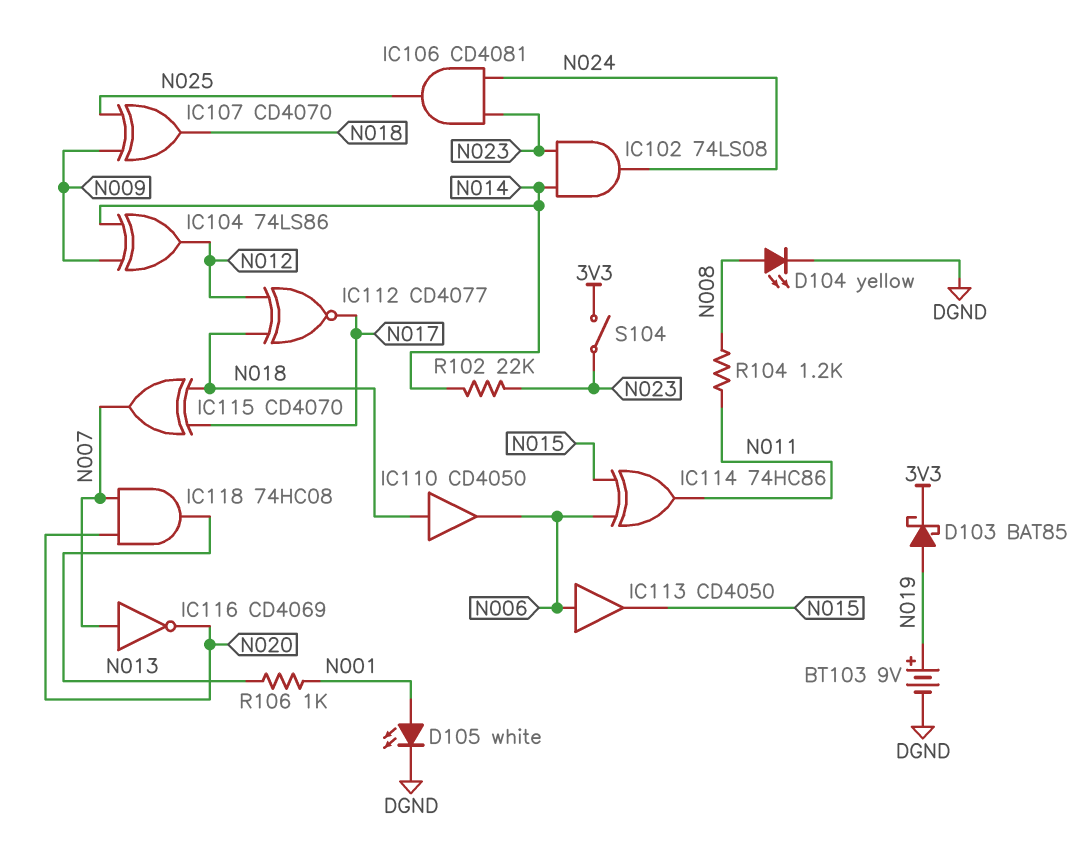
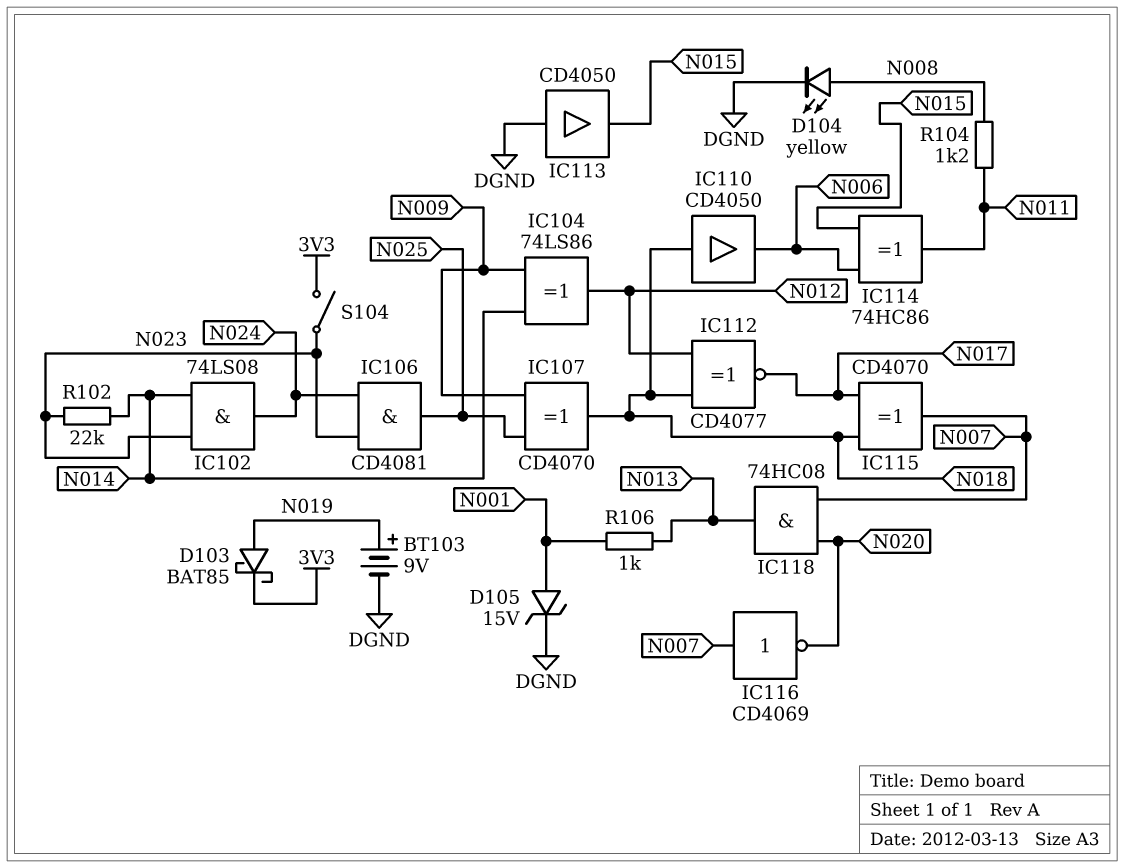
D105: LED white (A N001, K DGND) -> zener 15V (A N001, K DGND)
IC113: buffer CD4050 (in N006, out N015) -> buffer CD4050 (in DGND, out N015)

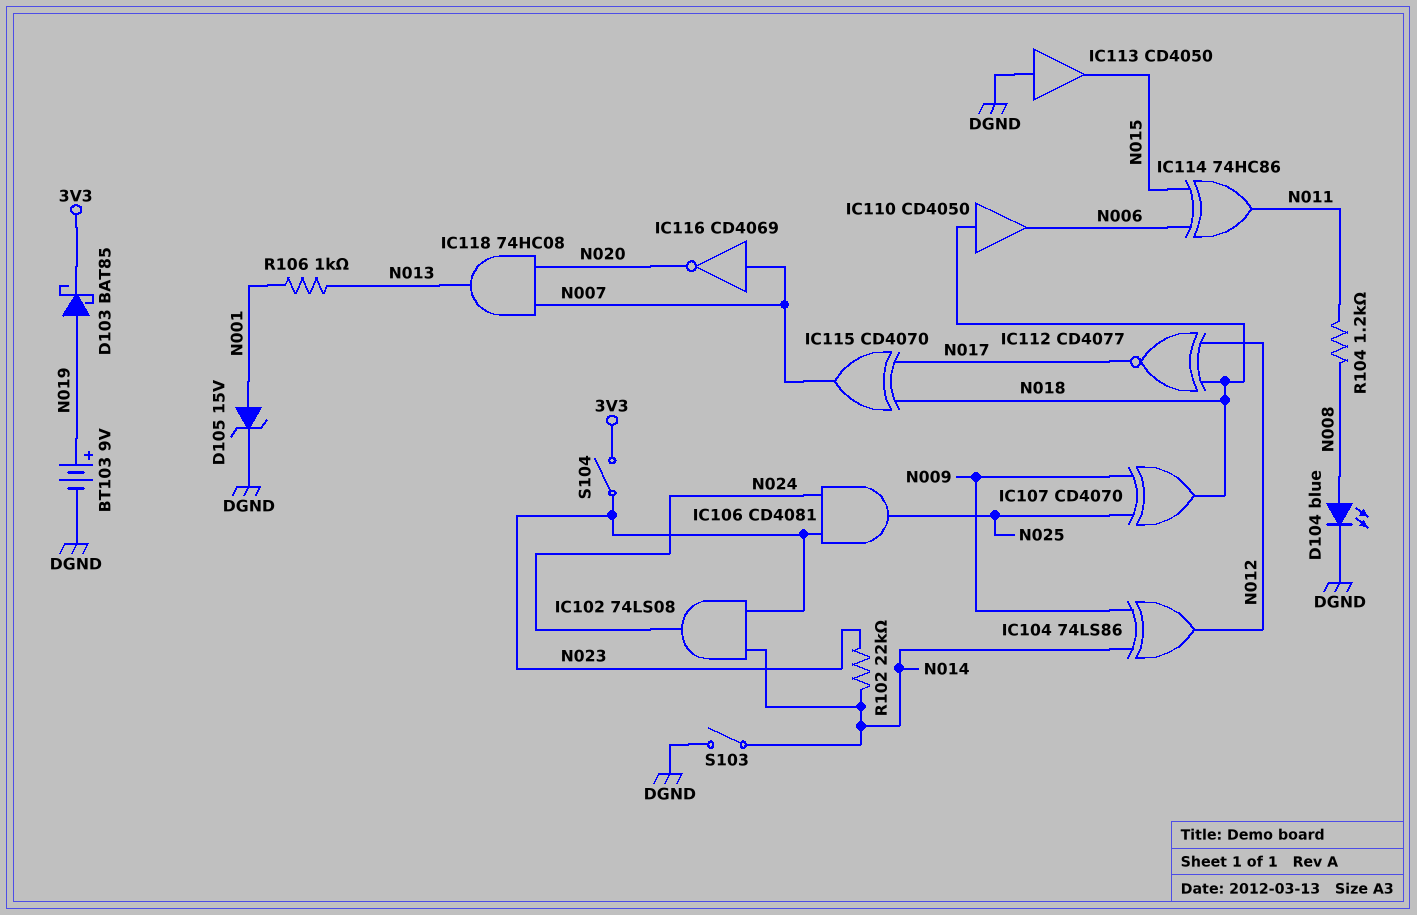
D104: LED yellow (A N008, K DGND) -> LED blue (A N008, K DGND)
S103: none -> switch (DGND, N014)

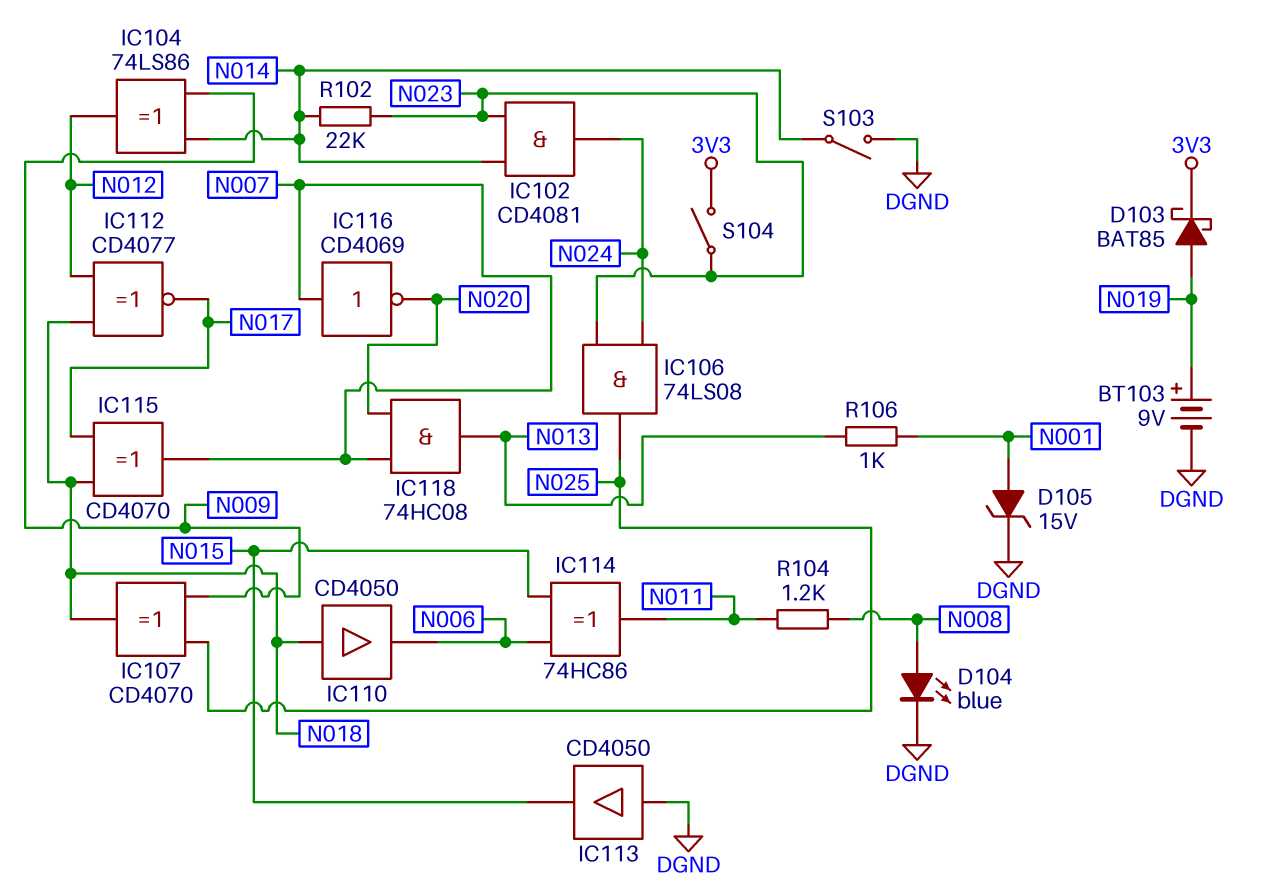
IC102: AND 74LS08 (in N014, in N023, out N024) -> AND CD4081 (in N014, in N023, out N024)
IC106: AND CD4081 (in N023, in N024, out N025) -> AND 74LS08 (in N023, in N024, out N025)

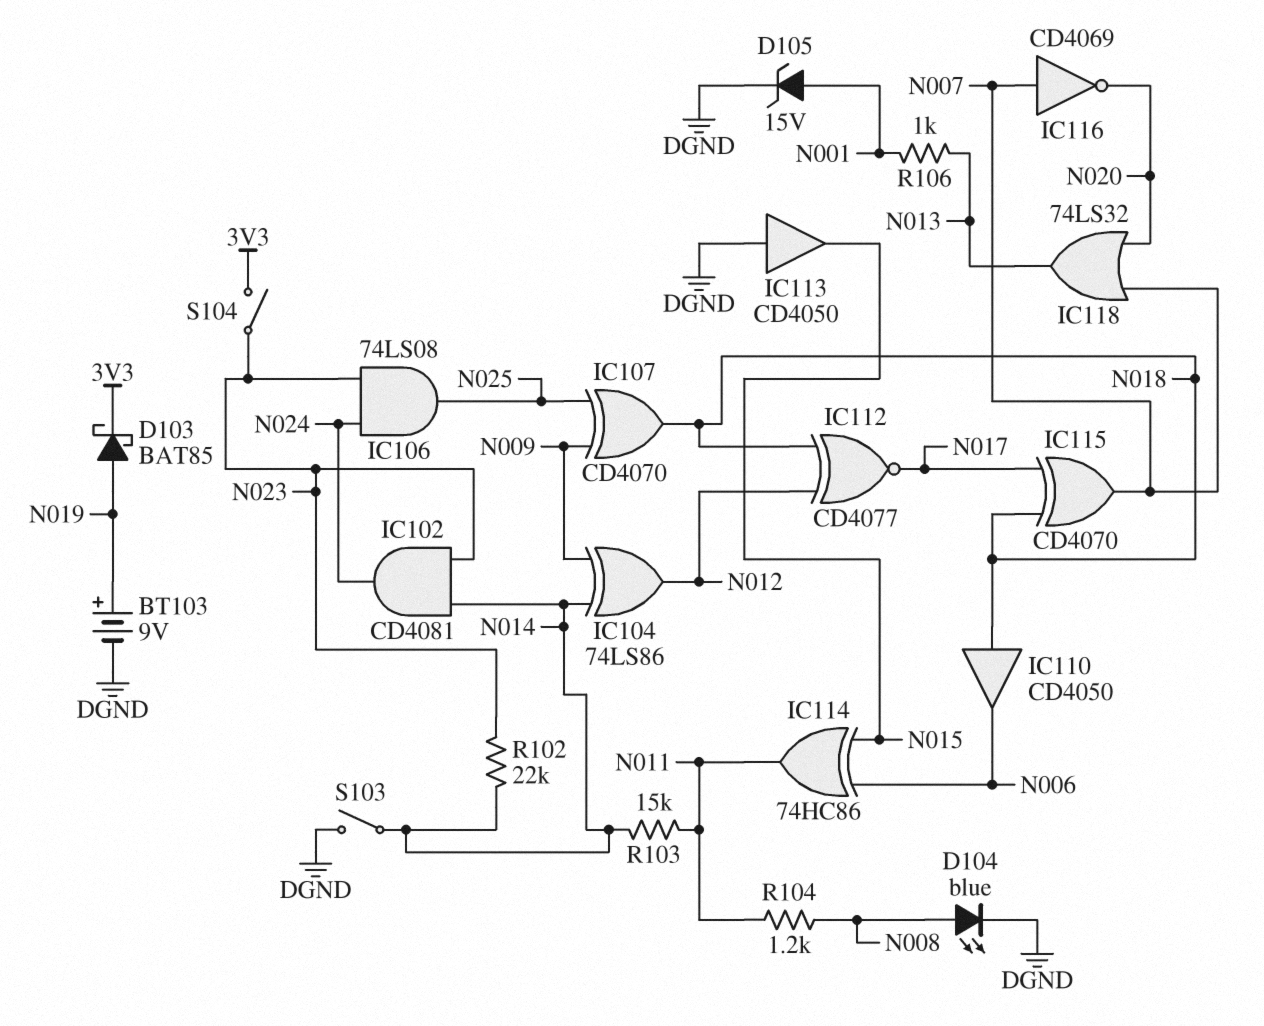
IC118: AND 74HC08 (in N007, in N020, out N013) -> OR 74LS32 (in N007, in N020, out N013)
R103: none -> 15k (N011, N014)

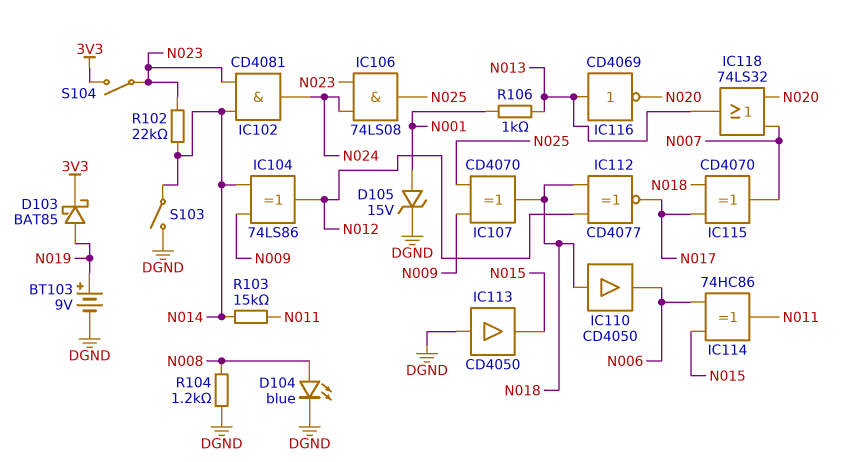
IC116: NOT CD4069 (in N007, out N020) -> NOT CD4069 (in N013, out N020)
R104: 1.2k (N008, N011) -> 1.2k (DGND, N008)

